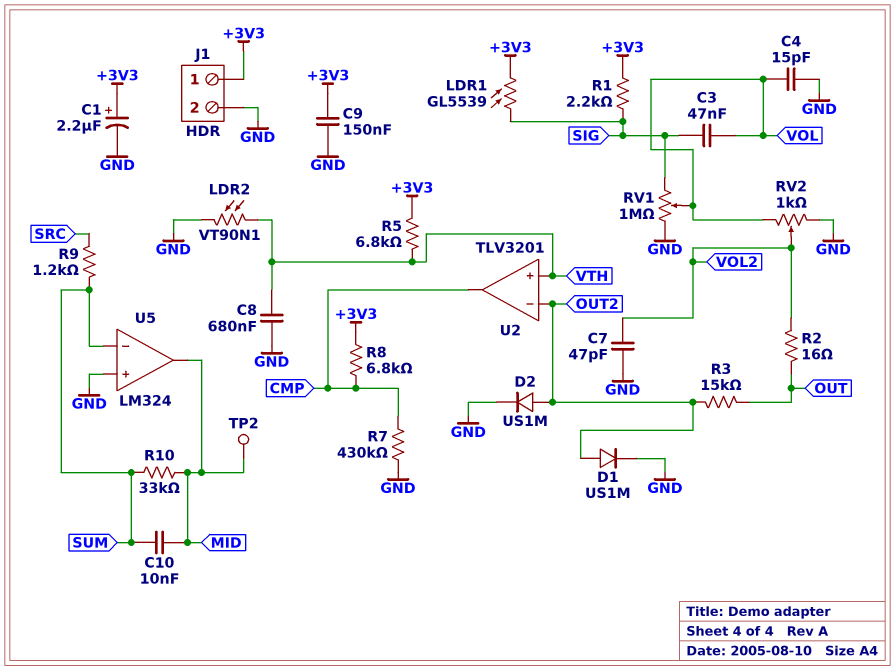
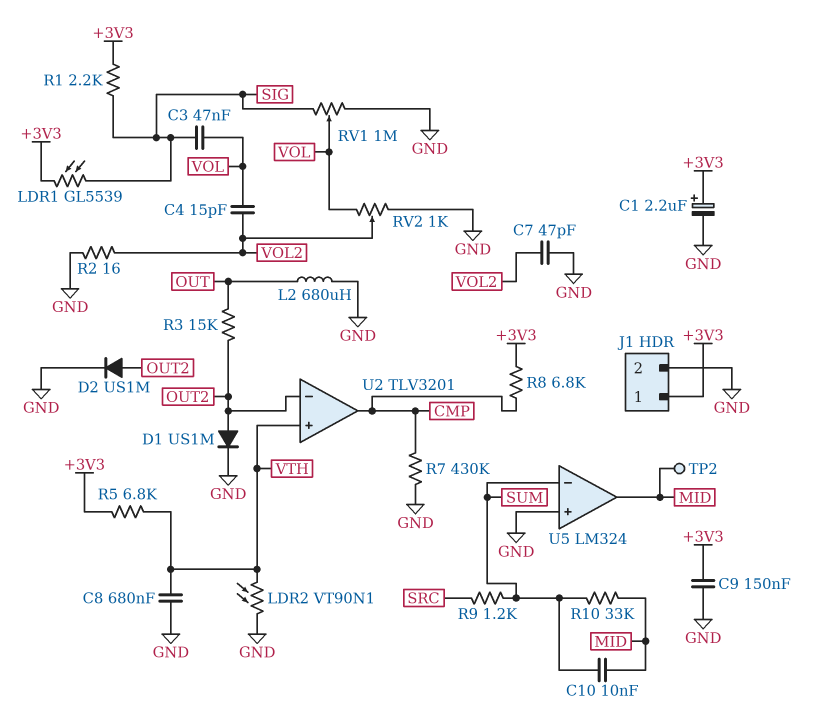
C4: 15pF (GND, VOL) -> 15pF (VOL, VOL2)
L2: none -> 680uH (GND, OUT)
R2: 16 (OUT, VOL2) -> 16 (GND, VOL2)

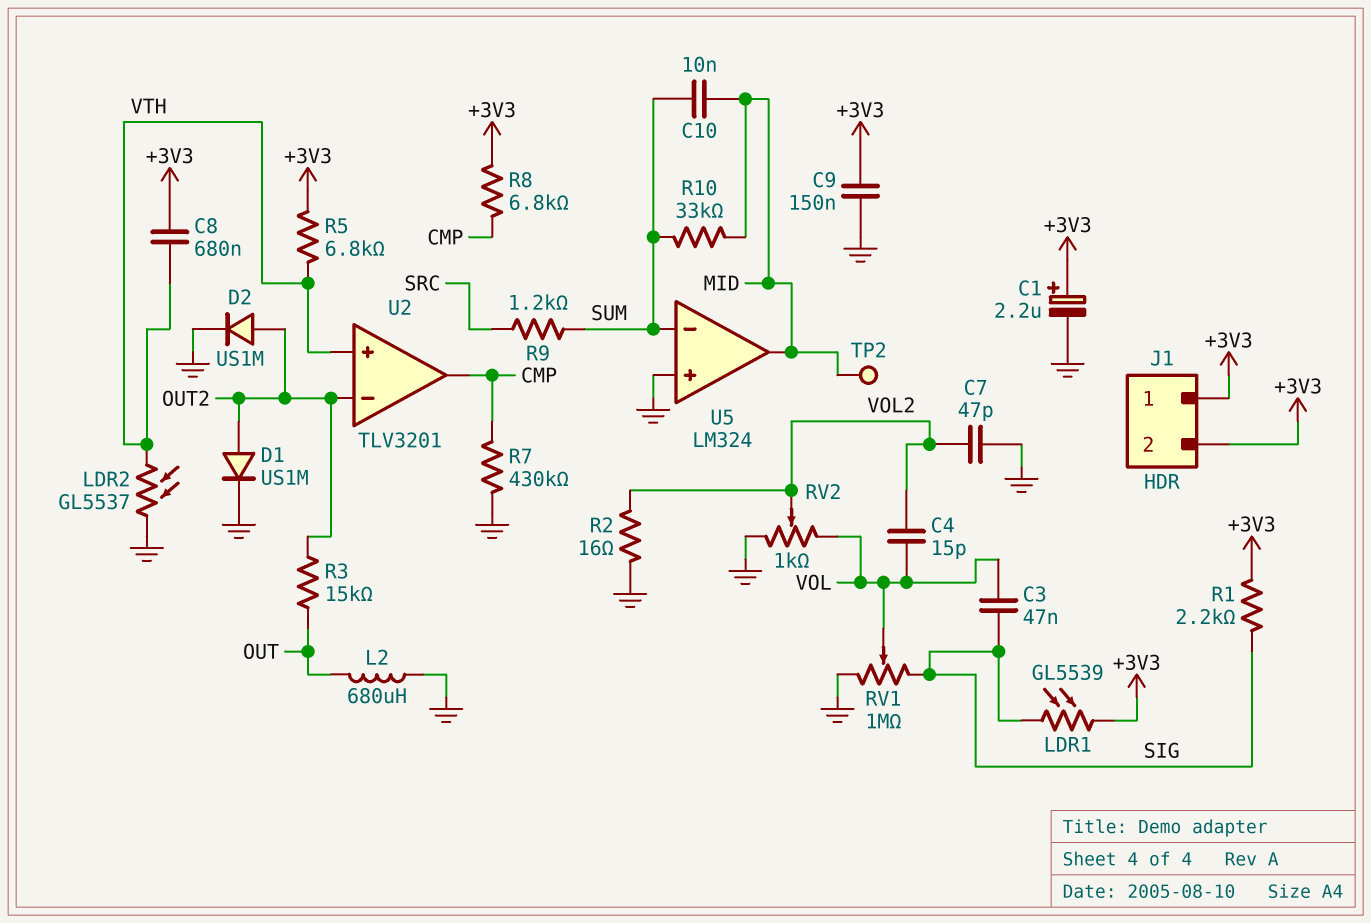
C8: 680nF (GND, VTH) -> 680nF (+3V3, VTH)
J1 pin 2: GND -> +3V3
LDR2: VT90N1 (GND, VTH) -> GL5537 (GND, VTH)

